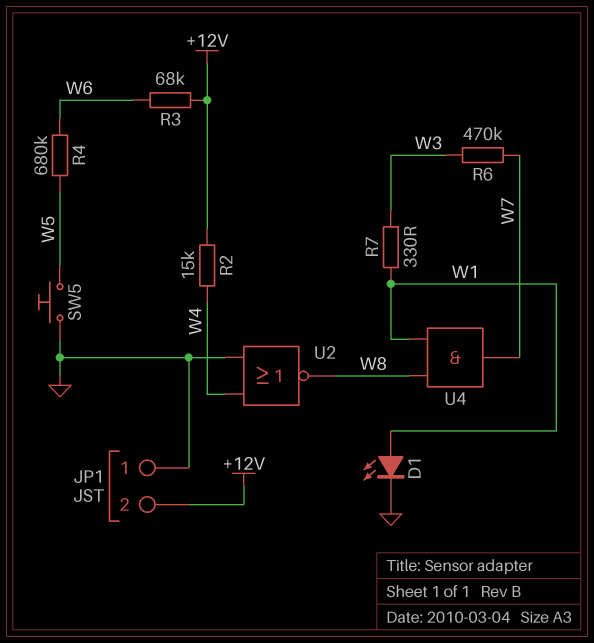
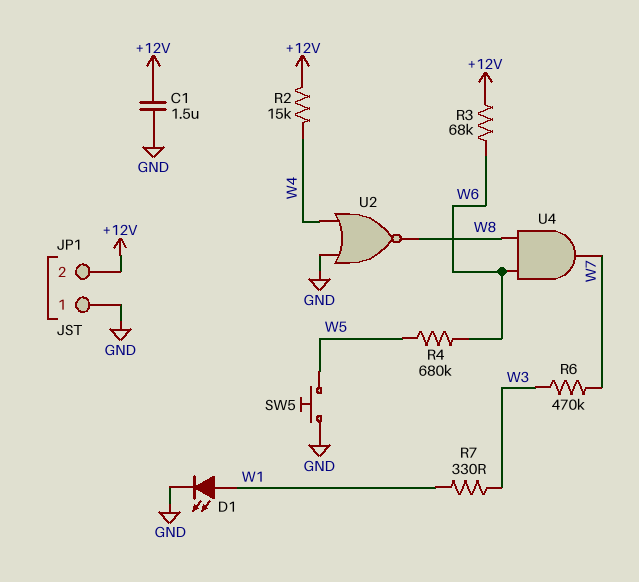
C1: none -> 1.5uF (+12V, GND)
U4: AND (in W1, in W8, out W7) -> AND (in W6, in W8, out W7)

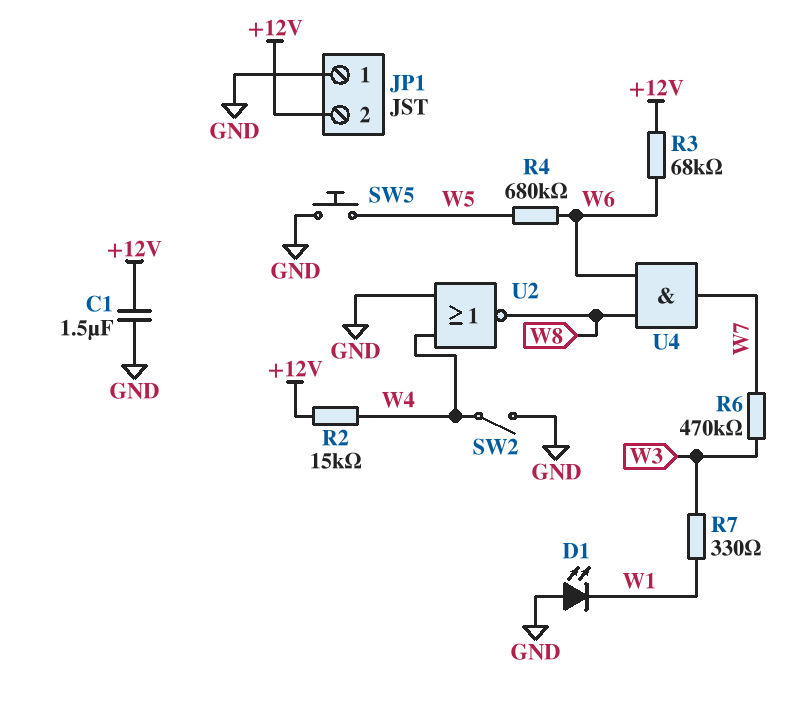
D1: LED (A W1, K GND) -> LED (A GND, K W1)
SW2: none -> switch (GND, W4)

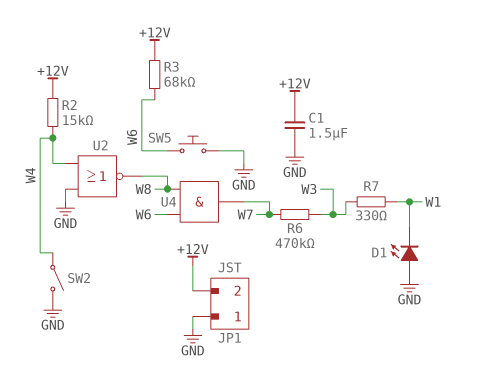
R4: 680k (W5, W6) -> none
SW5: button (GND, W5) -> button (GND, W6)

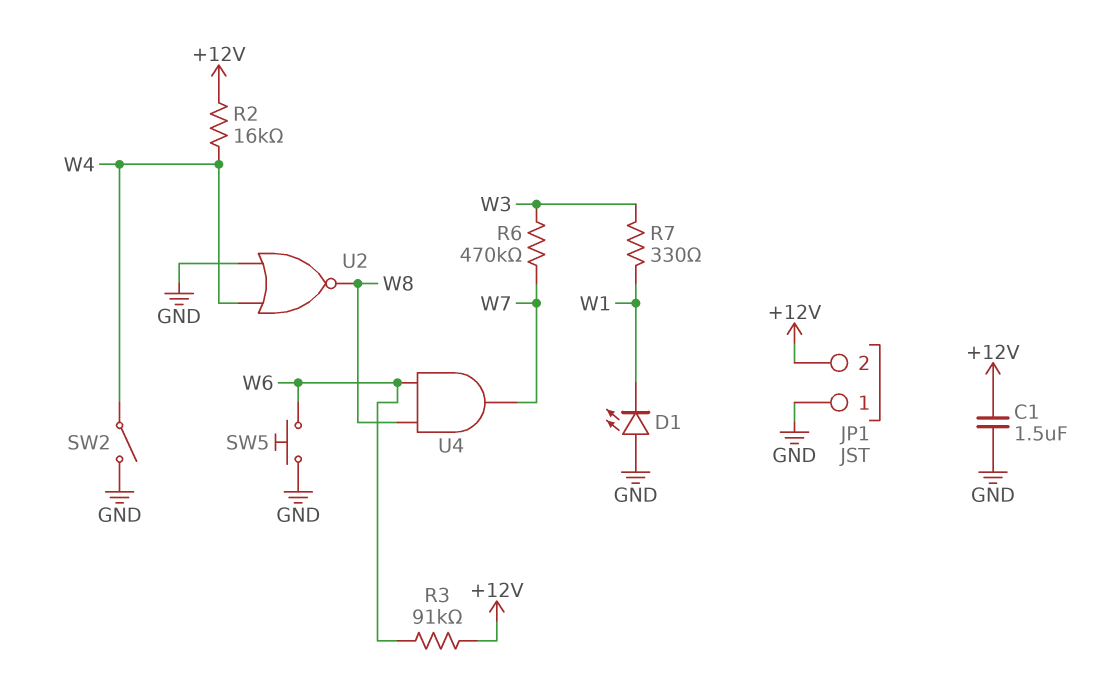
R2: 15k (+12V, W4) -> 16k (+12V, W4)
R3: 68k (+12V, W6) -> 91k (+12V, W6)

